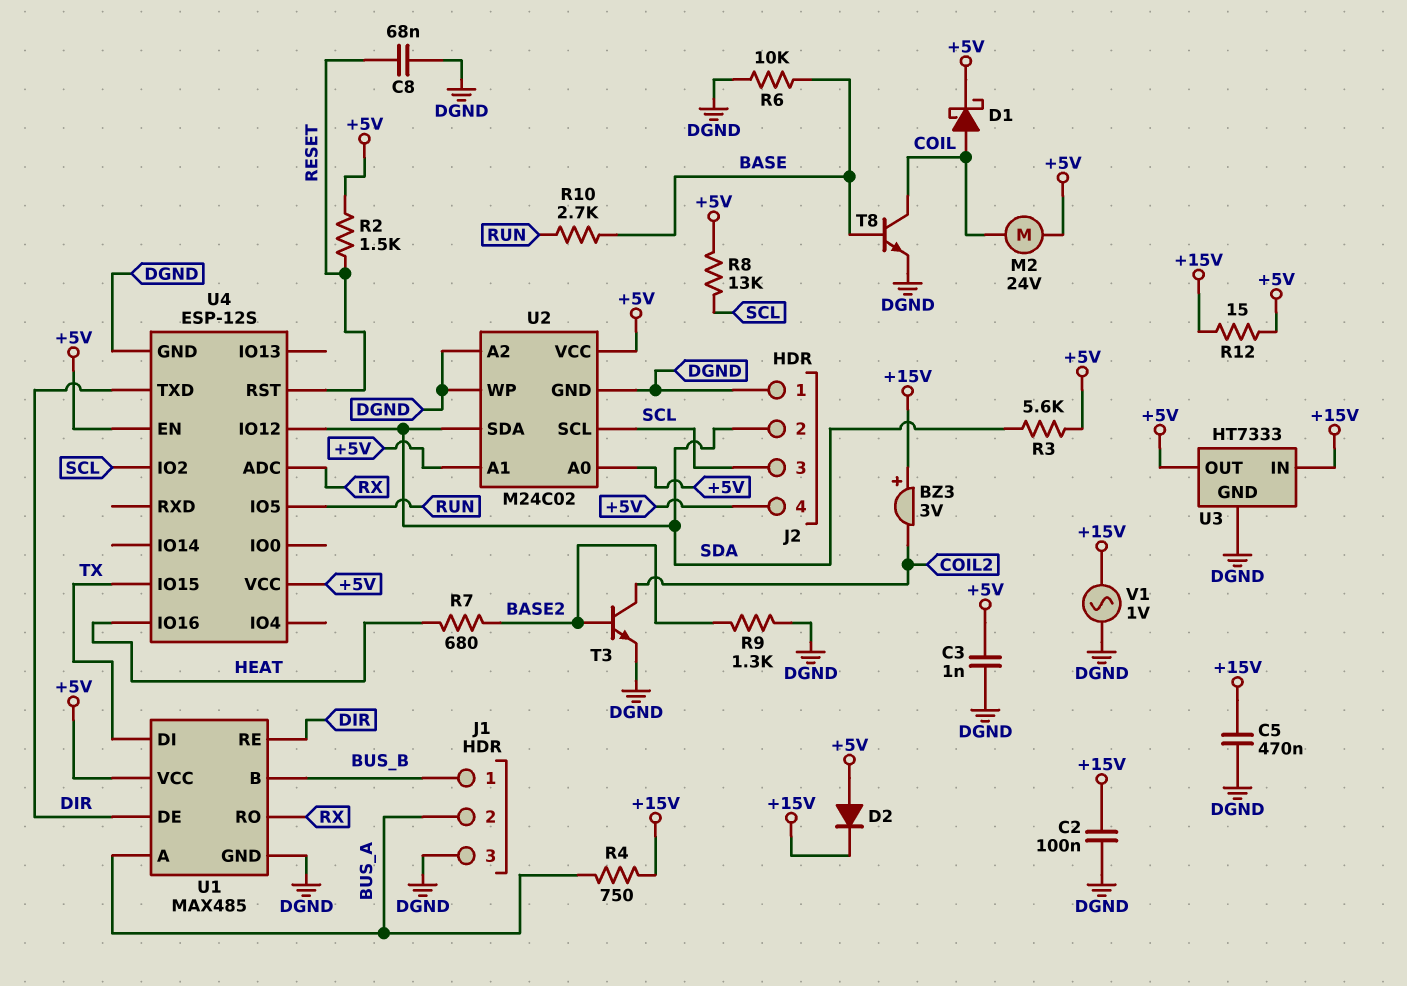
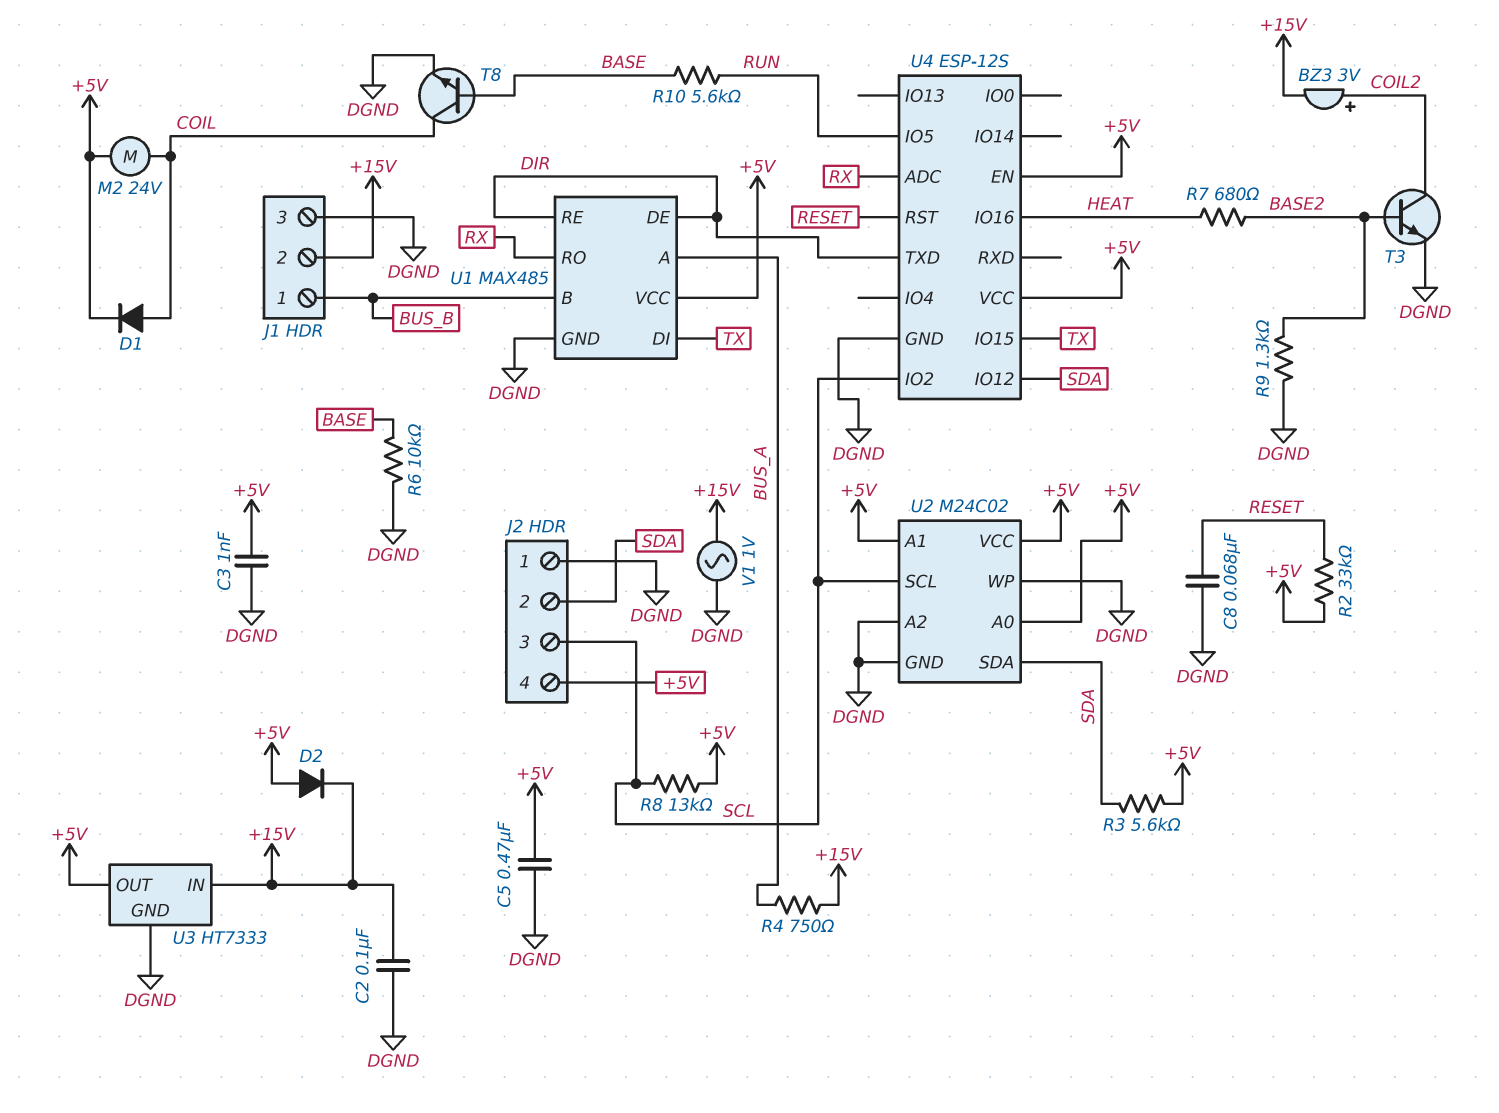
BZ3: buzzer 3V (plus +15V, minus COIL2) -> buzzer 3V (plus COIL2, minus +15V)
C5: 470nF (+15V, DGND) -> 470nF (+5V, DGND)
D1: schottky (A COIL, K +5V) -> diode (A COIL, K +5V)
J1 pin 2: BUS_A -> +15V
R2: 1.5k (+5V, RESET) -> 33k (+5V, RESET)
R10: 2.7k (BASE, RUN) -> 5.6k (BASE, RUN)
R12: 15 (+5V, +15V) -> none

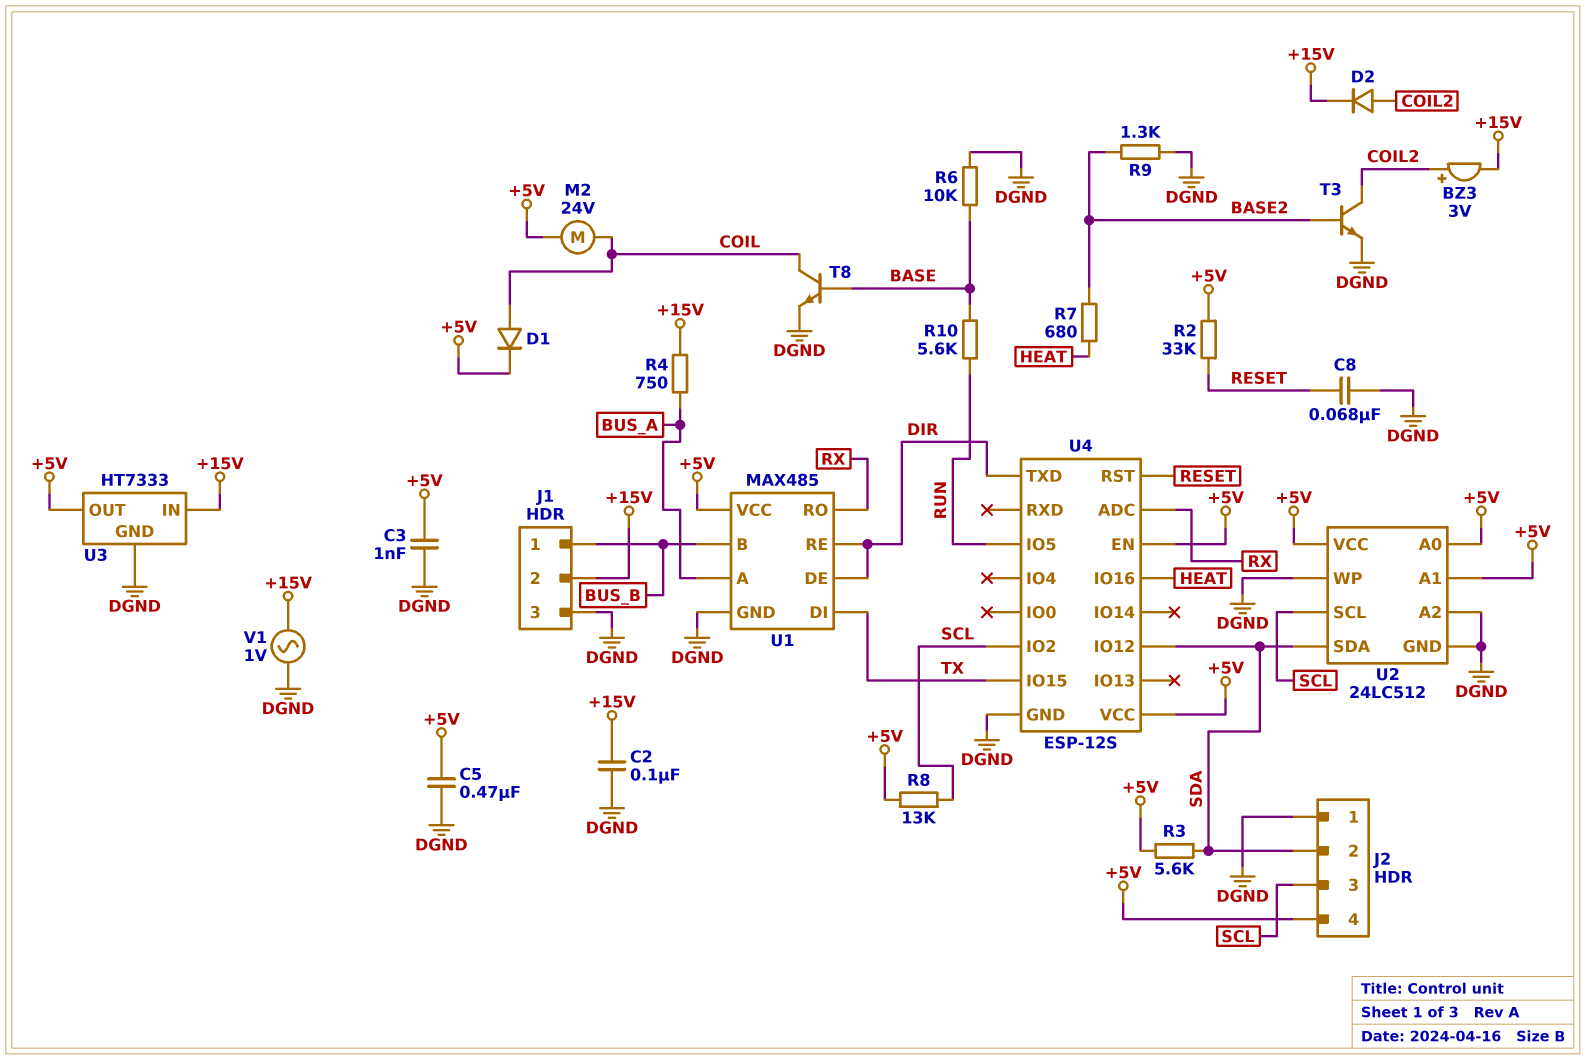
D2: diode (A +5V, K +15V) -> diode (A COIL2, K +15V)
U2: M24C02 -> 24LC512

